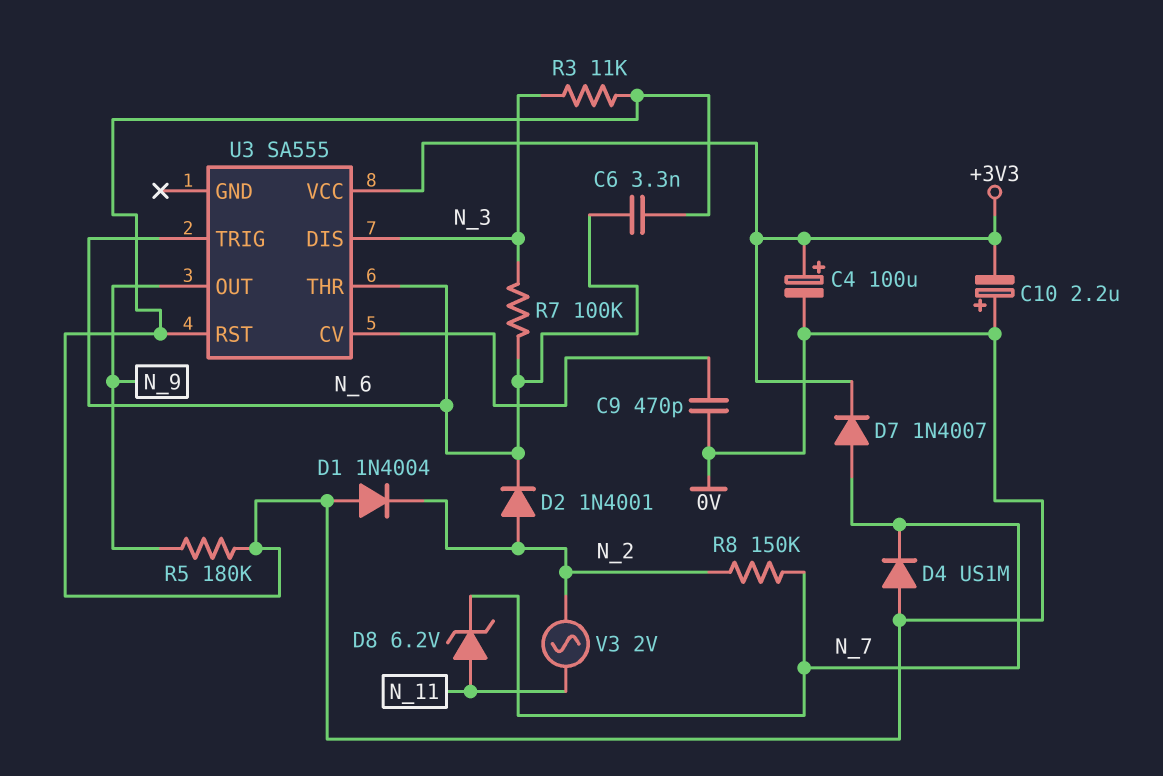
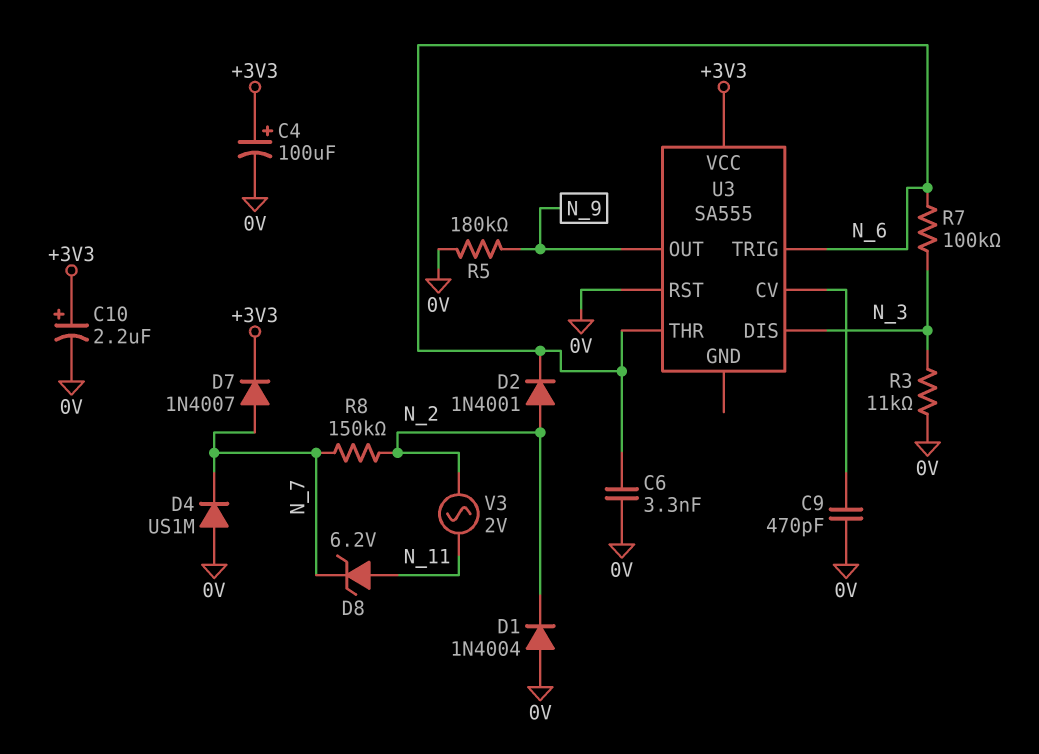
C10: 2.2uF (plus 0V, minus +3V3) -> 2.2uF (plus +3V3, minus 0V)

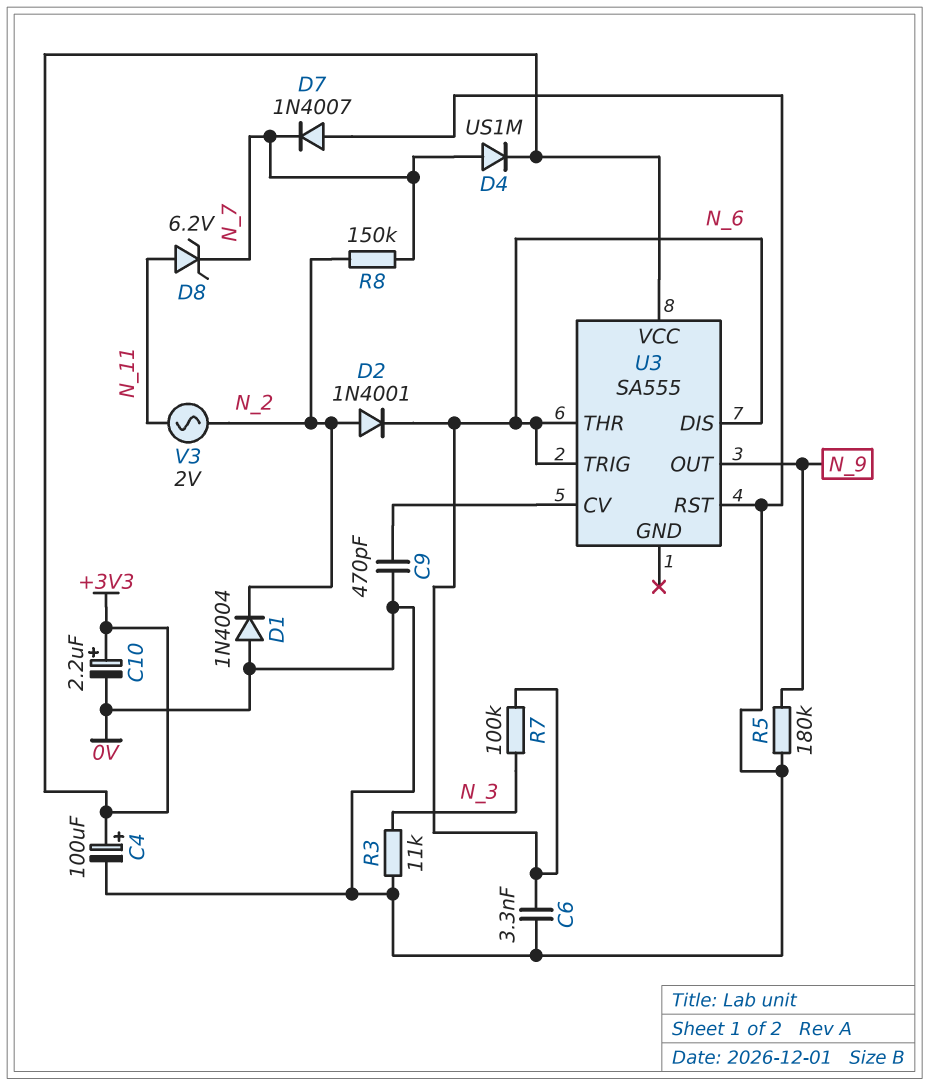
D4: diode US1M (A 0V, K N_7) -> diode US1M (A N_7, K +3V3)
D7: diode 1N4007 (A N_7, K +3V3) -> diode 1N4007 (A 0V, K N_7)
U3 pin DIS: N_3 -> N_6

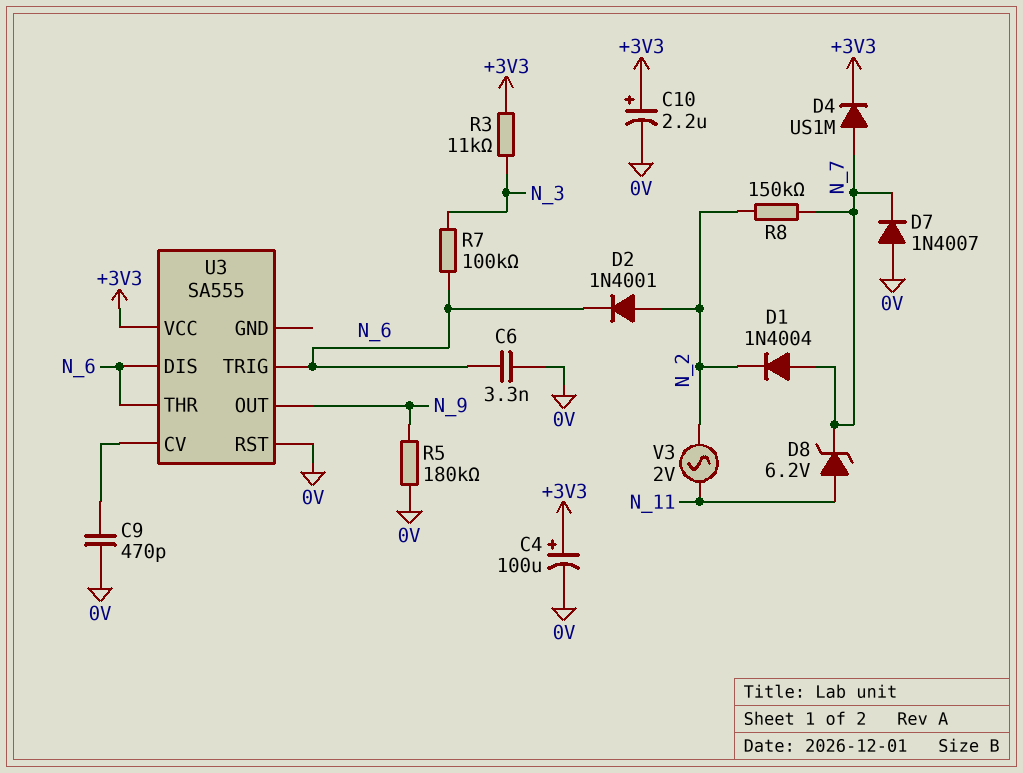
D1: diode 1N4004 (A 0V, K N_2) -> diode 1N4004 (A N_7, K N_2)
R3: 11k (0V, N_3) -> 11k (+3V3, N_3)

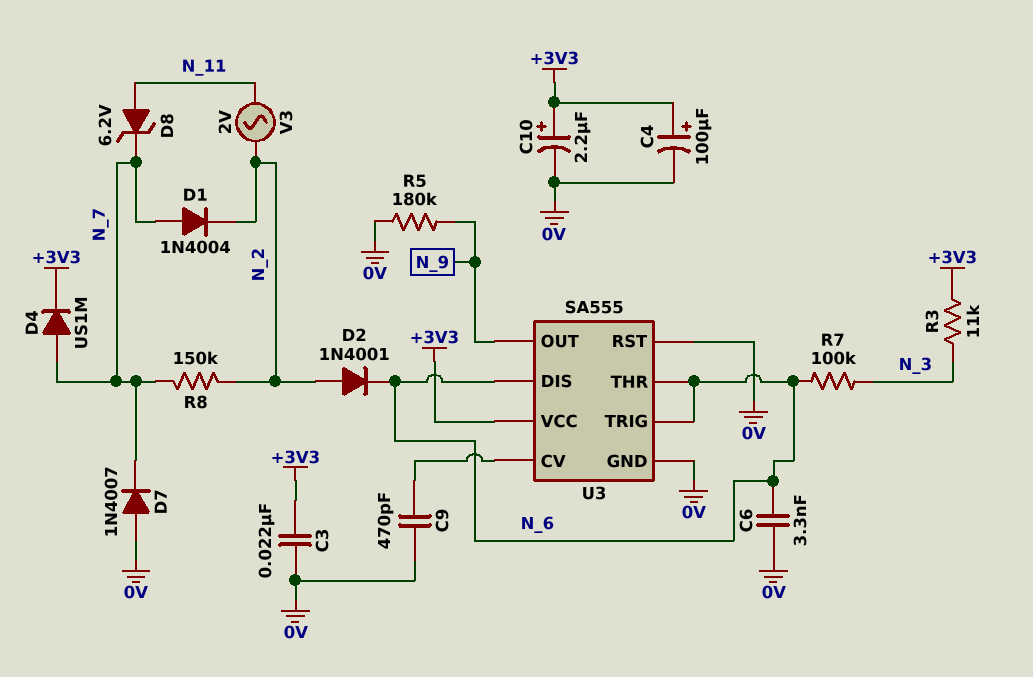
C3: none -> 22nF (+3V3, 0V)
U3 pin GND: none -> 0V

